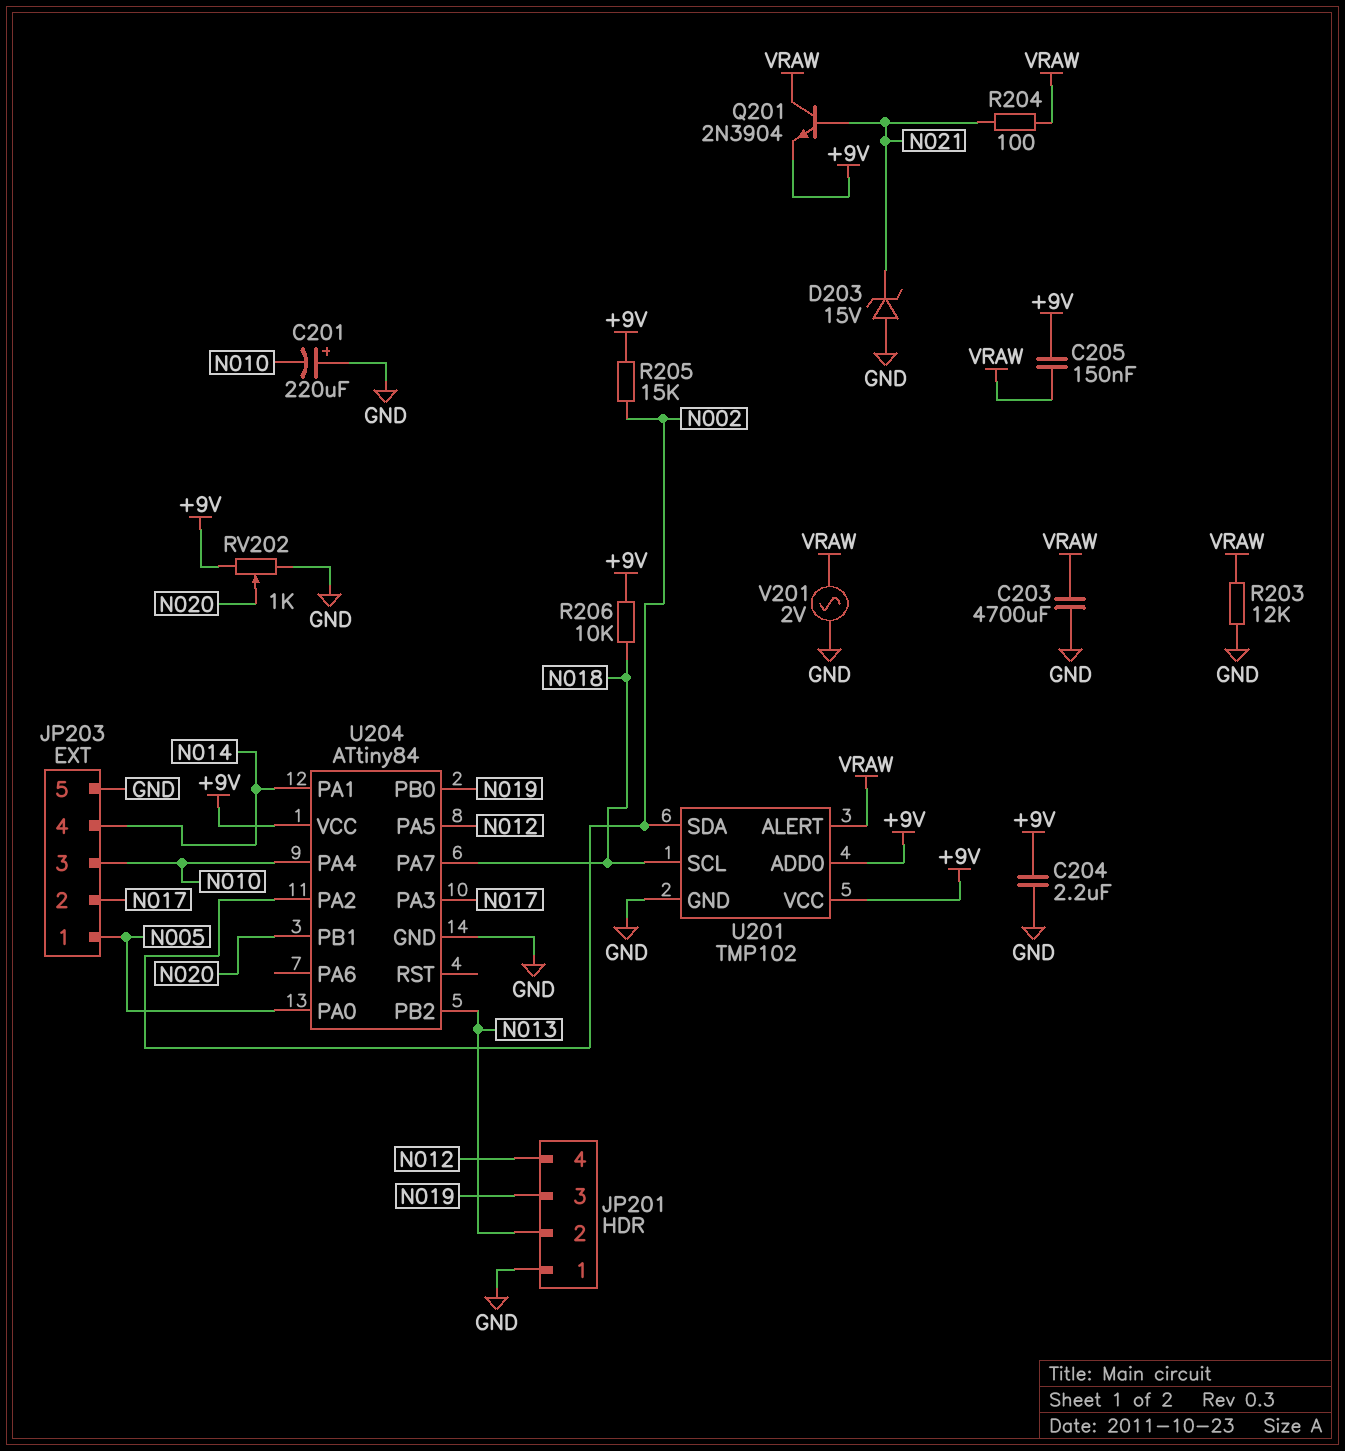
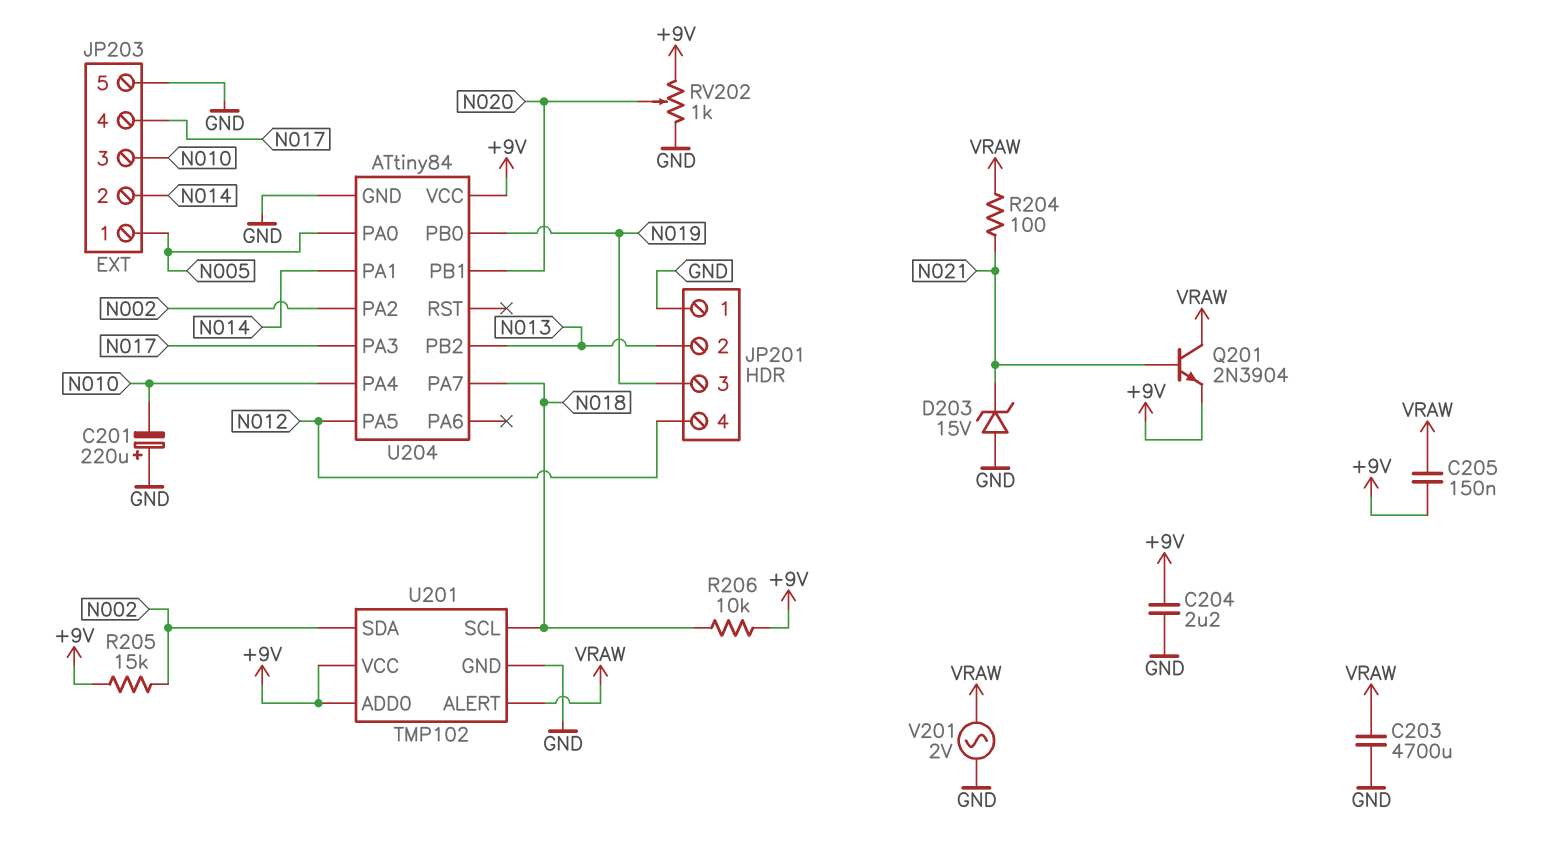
JP203 pin 2: N017 -> N014
JP203 pin 4: N014 -> N017
R203: 12k (GND, VRAW) -> none

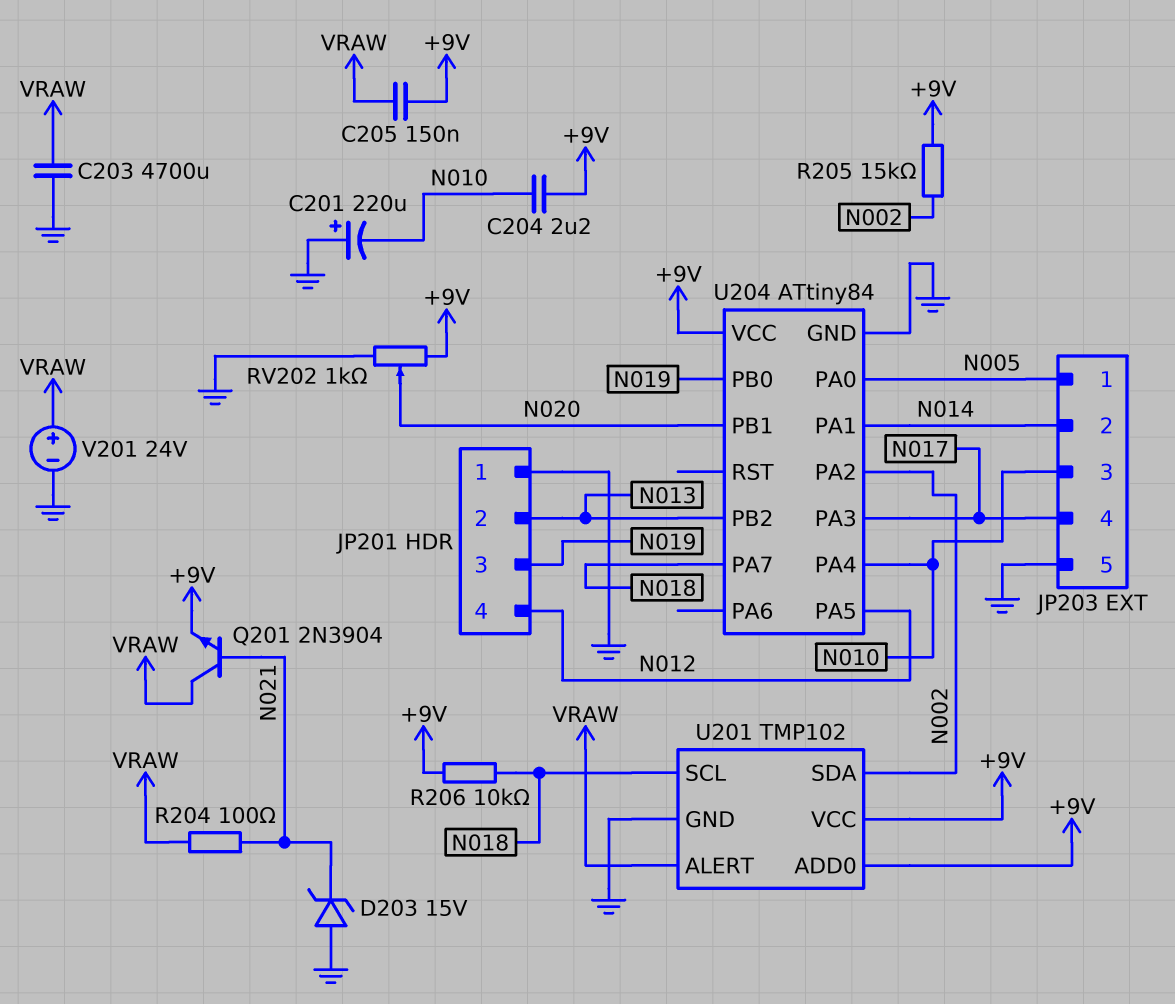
C204: 2.2uF (+9V, GND) -> 2.2uF (+9V, N010)
V201: AC 2V (GND, VRAW) -> 24V (plus VRAW, minus GND)

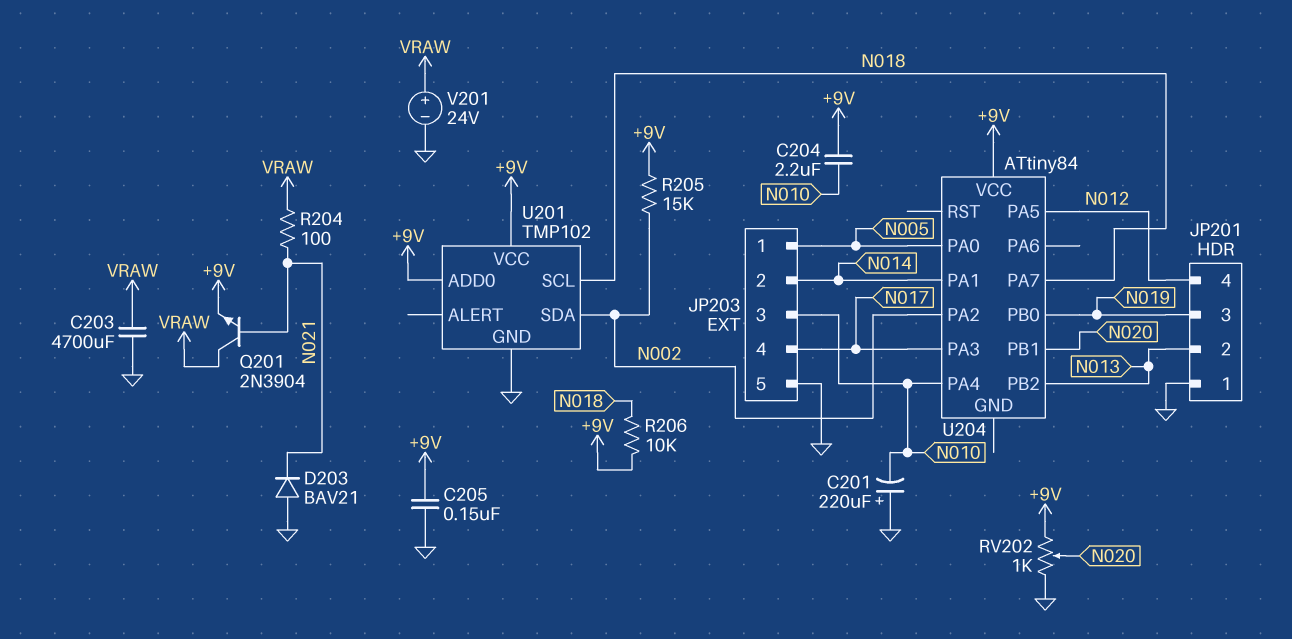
C205: 150nF (+9V, VRAW) -> 150nF (+9V, GND)
D203: zener 15V (A GND, K N021) -> diode BAV21 (A GND, K N021)
U201 pin ALERT: VRAW -> none
U204 pin GND: GND -> none

